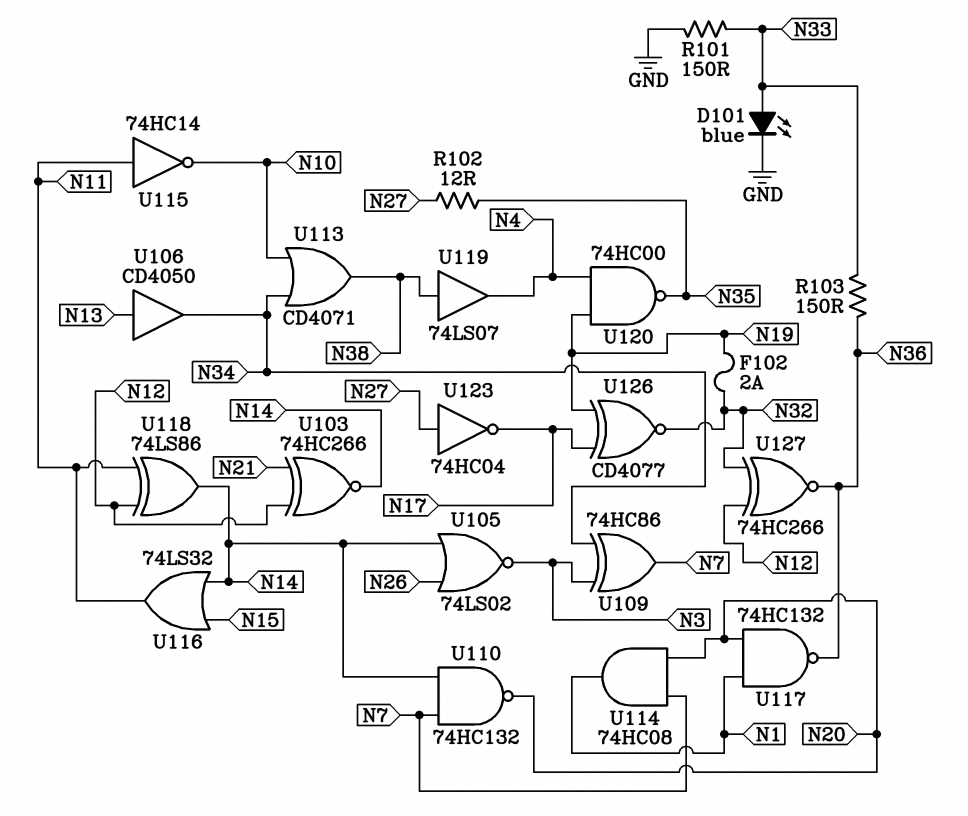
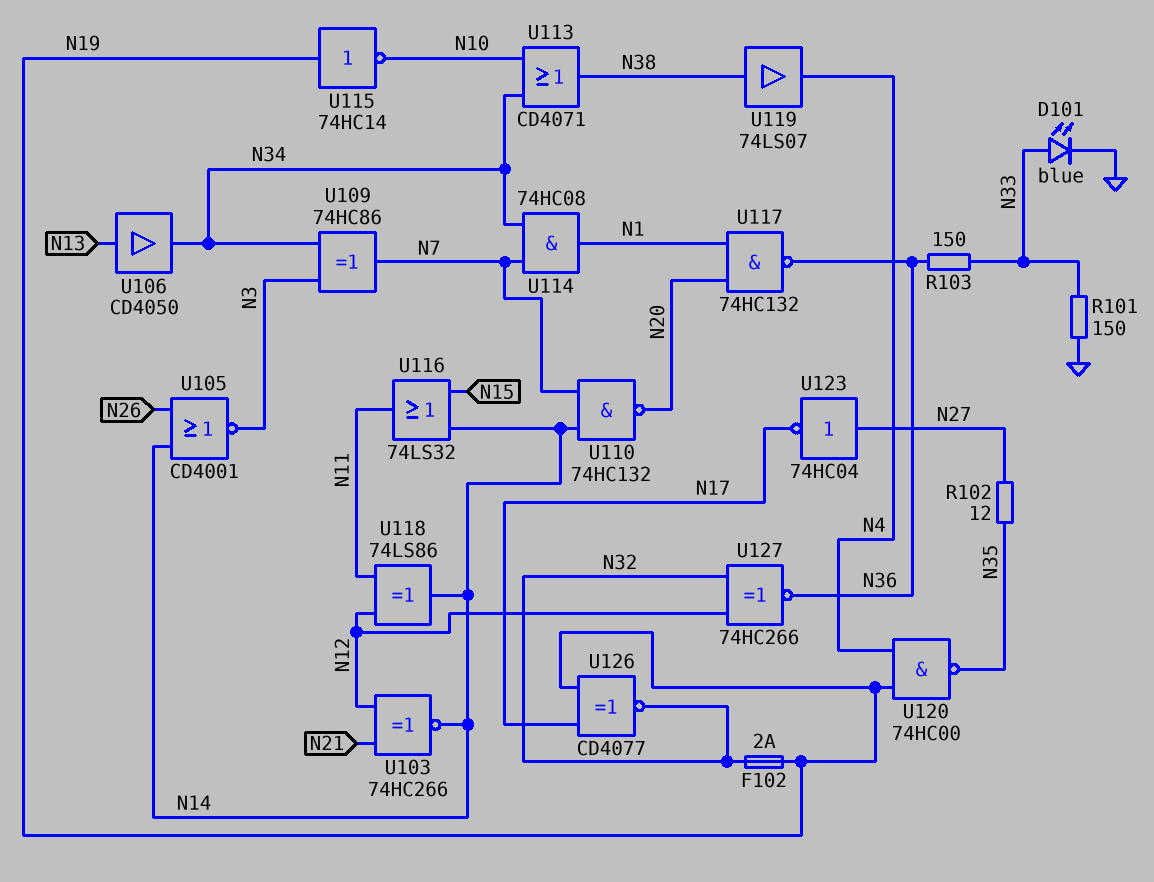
U105: NOR 74LS02 (in N14, in N26, out N3) -> NOR CD4001 (in N14, in N26, out N3)
U114: AND 74HC08 (in N7, in N20, out N1) -> AND 74HC08 (in N7, in N34, out N1)
U115: NOT 74HC14 (in N11, out N10) -> NOT 74HC14 (in N19, out N10)

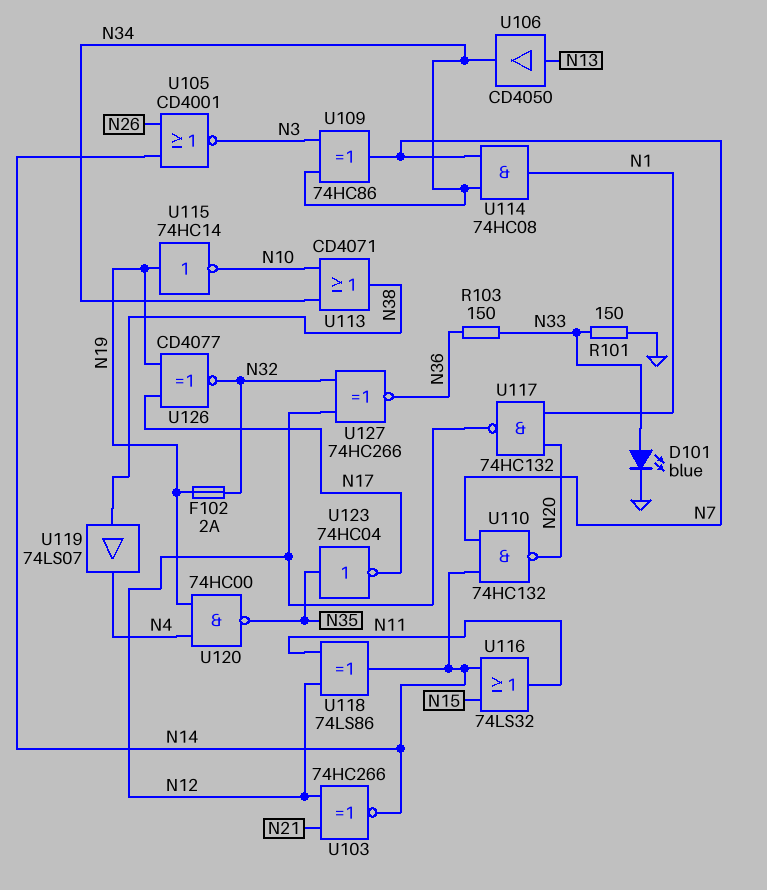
R102: 12 (N27, N35) -> none
U117: NAND 74HC132 (in N1, in N20, out N36) -> NAND 74HC132 (in N1, in N20, out N12)
U123: NOT 74HC04 (in N27, out N17) -> NOT 74HC04 (in N35, out N17)

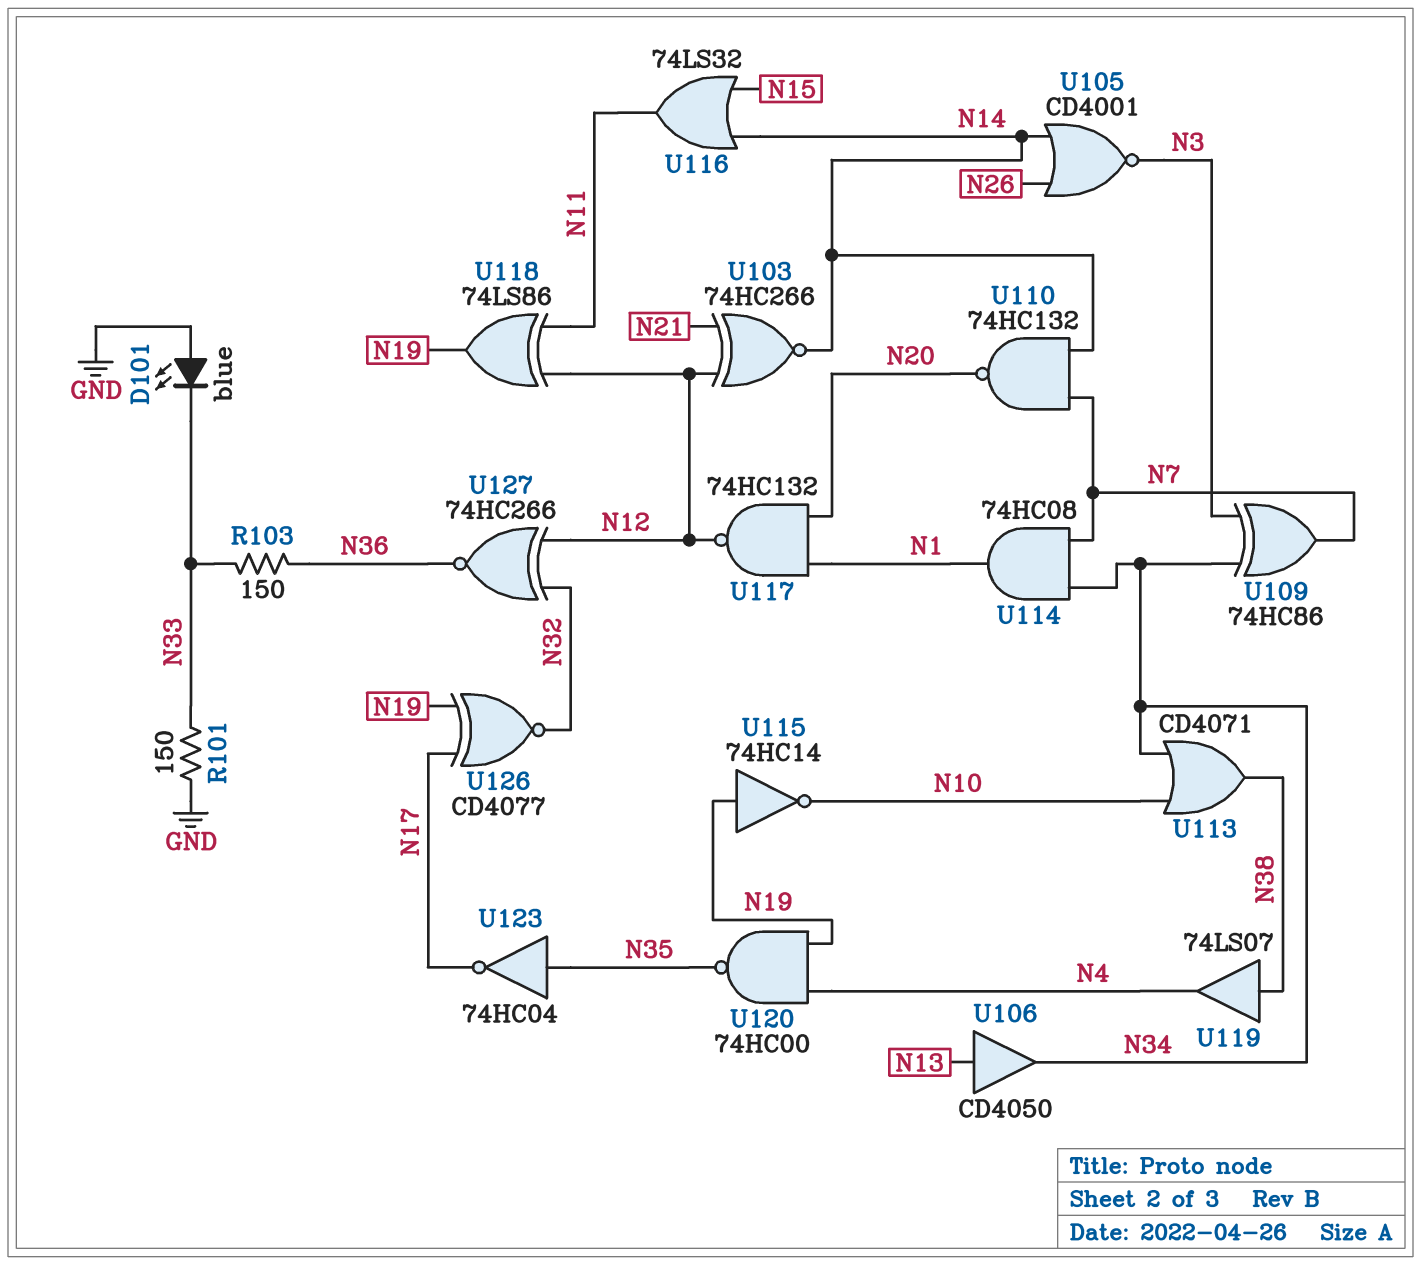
D101: LED blue (A N33, K GND) -> LED blue (A GND, K N33)
F102: 2A (N19, N32) -> none
U118: XOR 74LS86 (in N11, in N12, out N14) -> XOR 74LS86 (in N11, in N12, out N19)

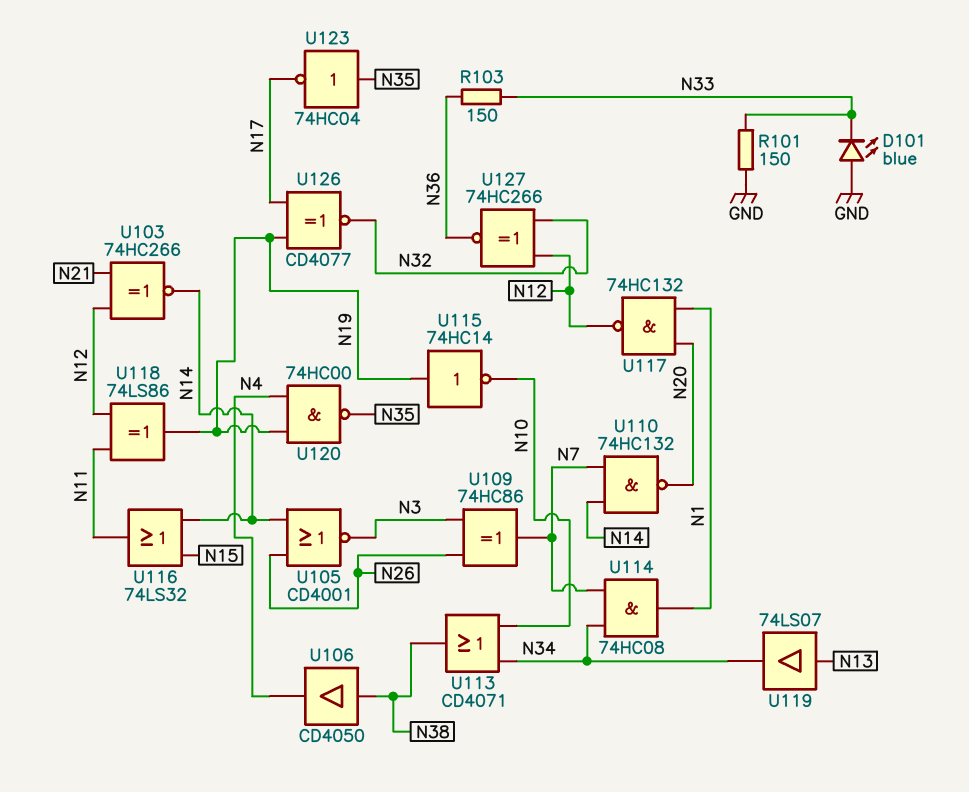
U106: buffer CD4050 (in N13, out N34) -> buffer CD4050 (in N38, out N4)
U109: XOR 74HC86 (in N3, in N34, out N7) -> XOR 74HC86 (in N3, in N26, out N7)
U119: buffer 74LS07 (in N38, out N4) -> buffer 74LS07 (in N13, out N34)

